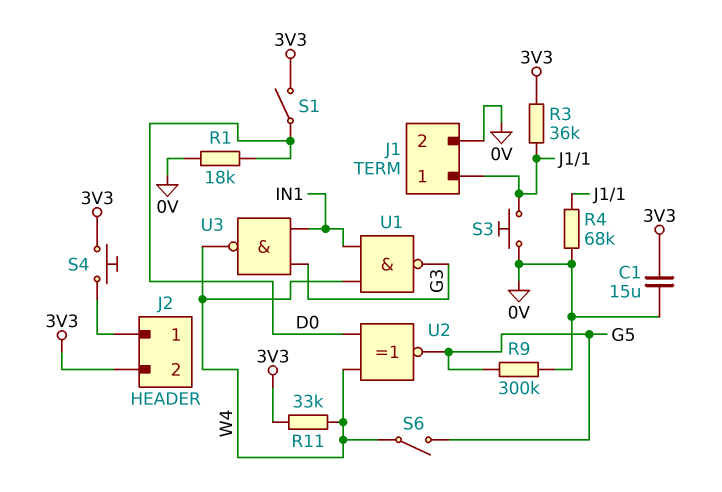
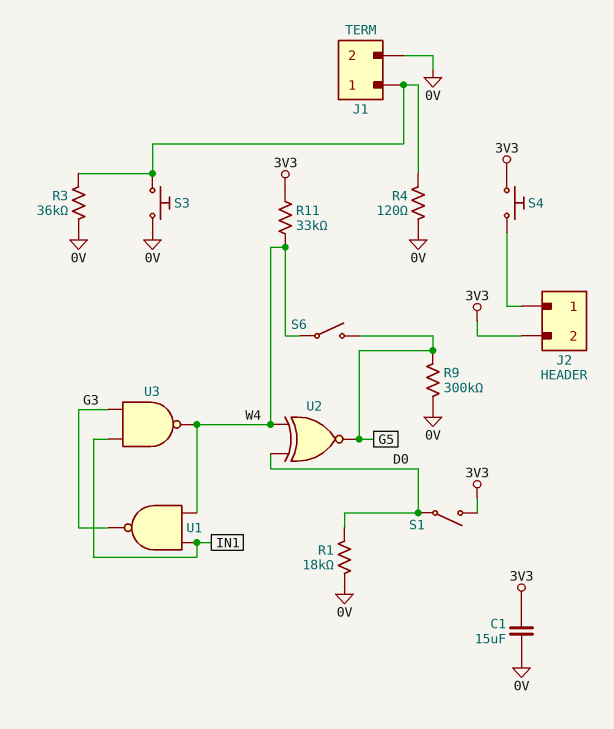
R3: 36k (3V3, J1/1) -> 36k (0V, J1/1)
R4: 68k (0V, J1/1) -> 120 (0V, J1/1)

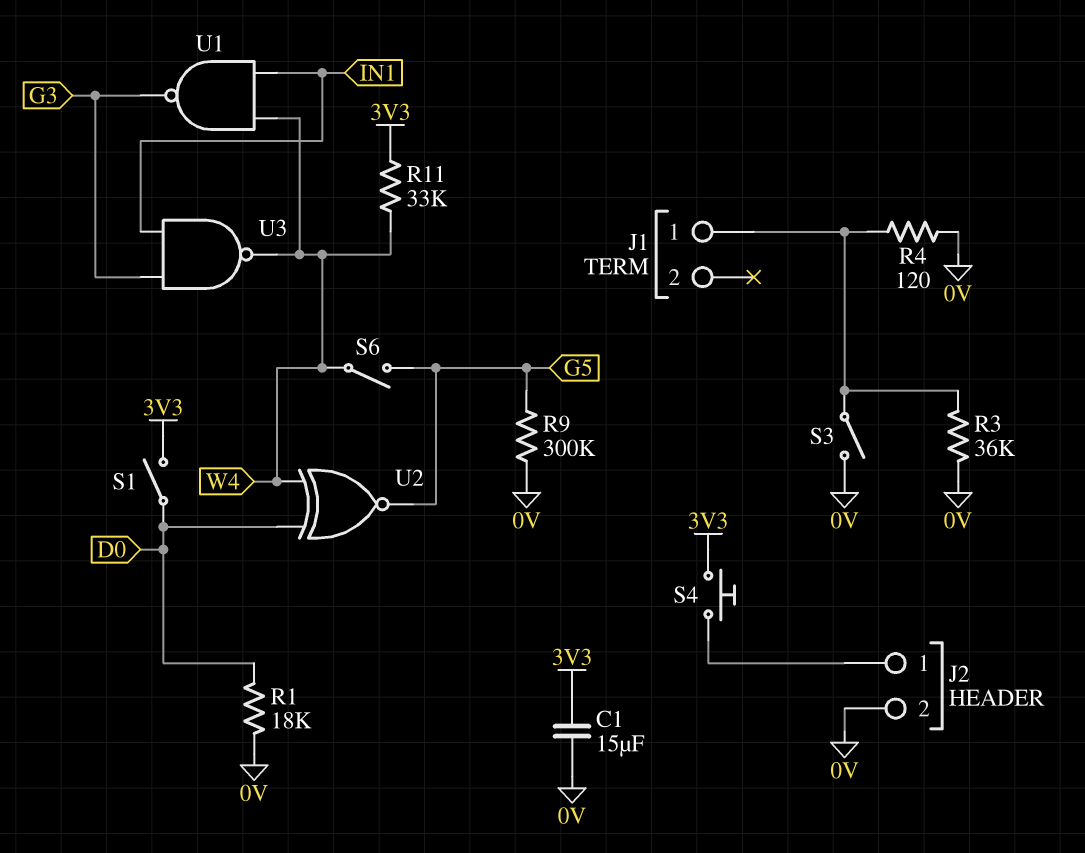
J1 pin 2: 0V -> none
J2 pin 2: 3V3 -> 0V
S3: button (0V, J1/1) -> switch (0V, J1/1)

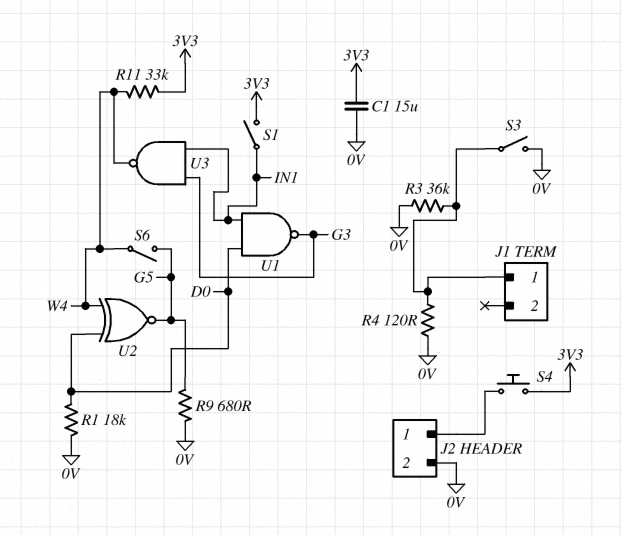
R9: 300k (0V, G5) -> 680 (0V, G5)
S1: switch (3V3, D0) -> switch (3V3, IN1)
U1: NAND (in IN1, in W4, out G3) -> NAND (in D0, in IN1, out G3)

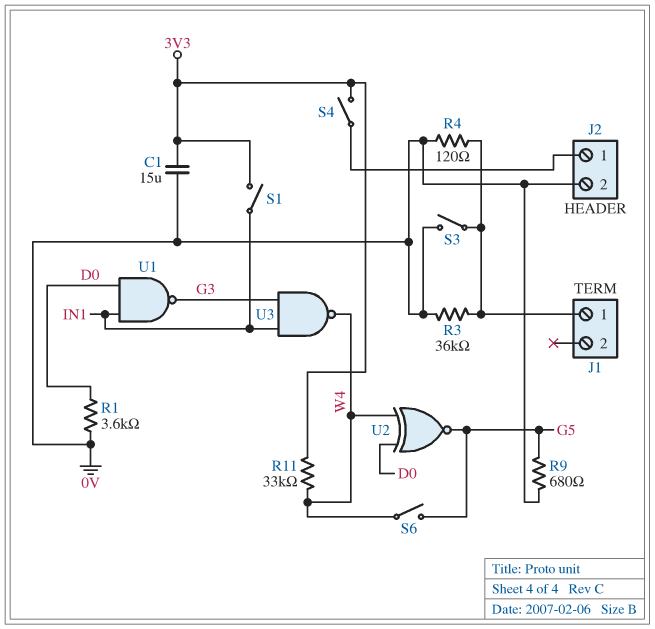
R1: 18k (0V, D0) -> 3.6k (0V, D0)
S4: button (3V3, J2/1) -> switch (3V3, J2/1)

